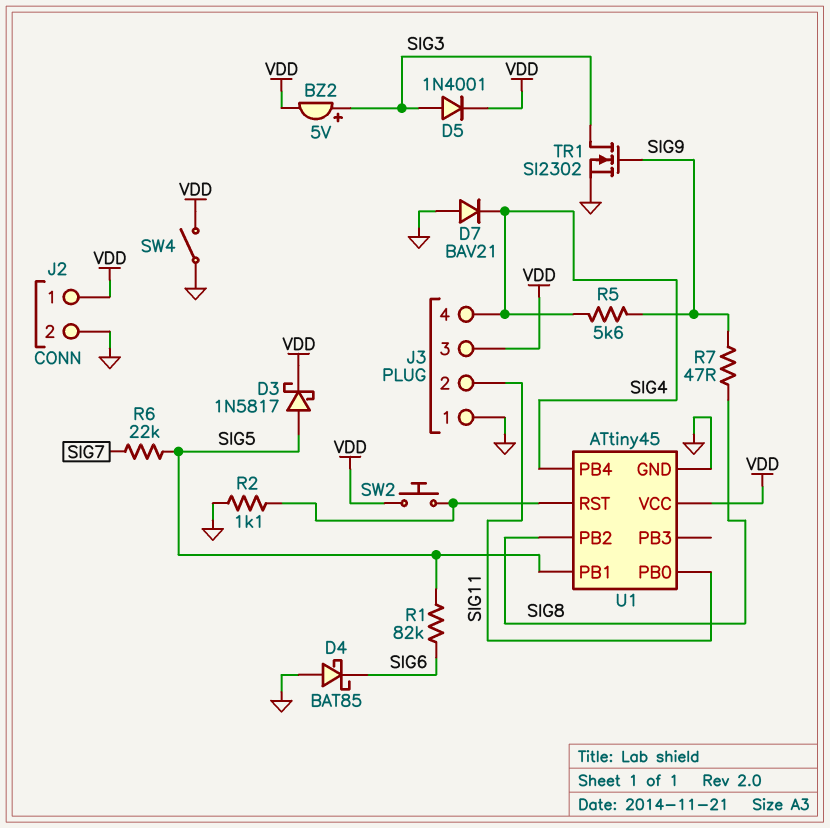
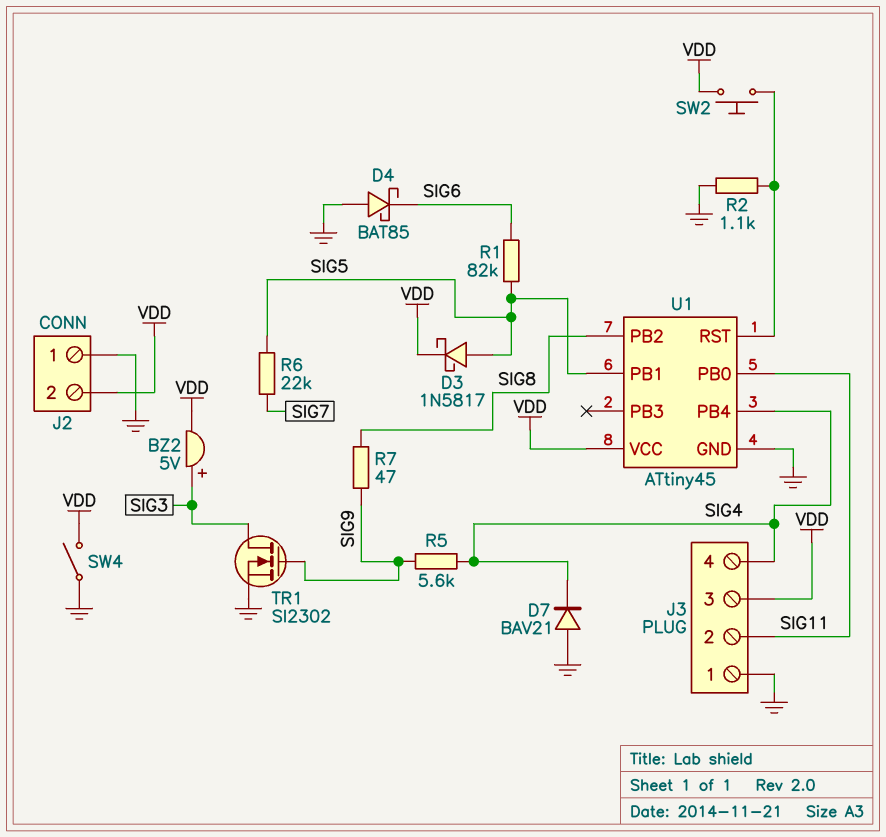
D5: diode 1N4001 (A SIG3, K VDD) -> none
J2 pin 1: VDD -> GND
J2 pin 2: GND -> VDD

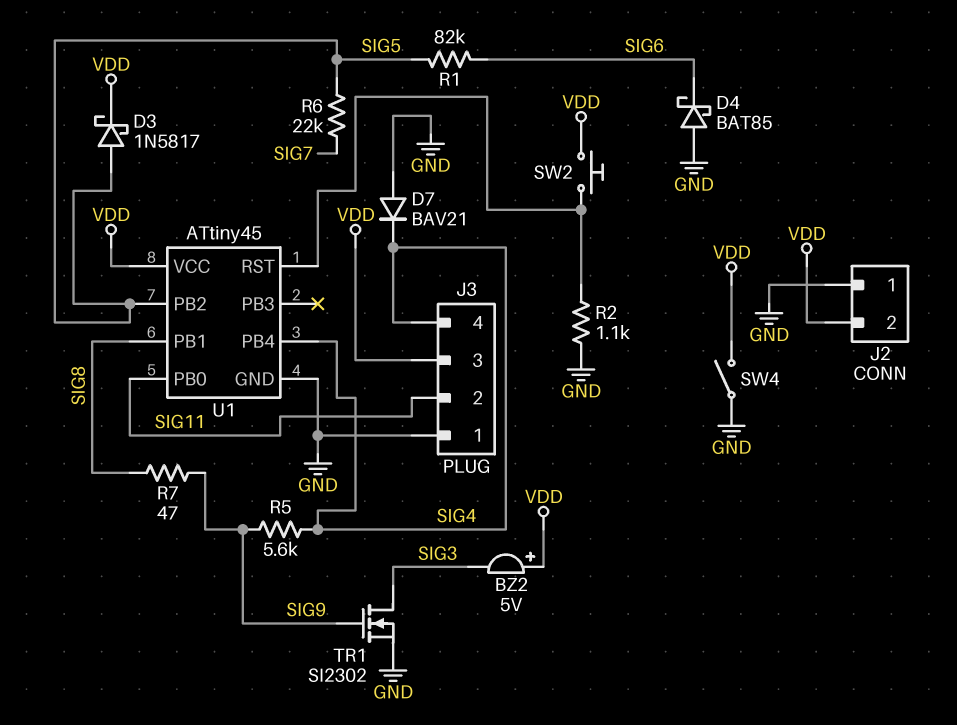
BZ2: buzzer 5V (plus SIG3, minus VDD) -> buzzer 5V (plus VDD, minus SIG3)
U1 pin PB1: SIG5 -> SIG8
U1 pin PB2: SIG8 -> SIG5

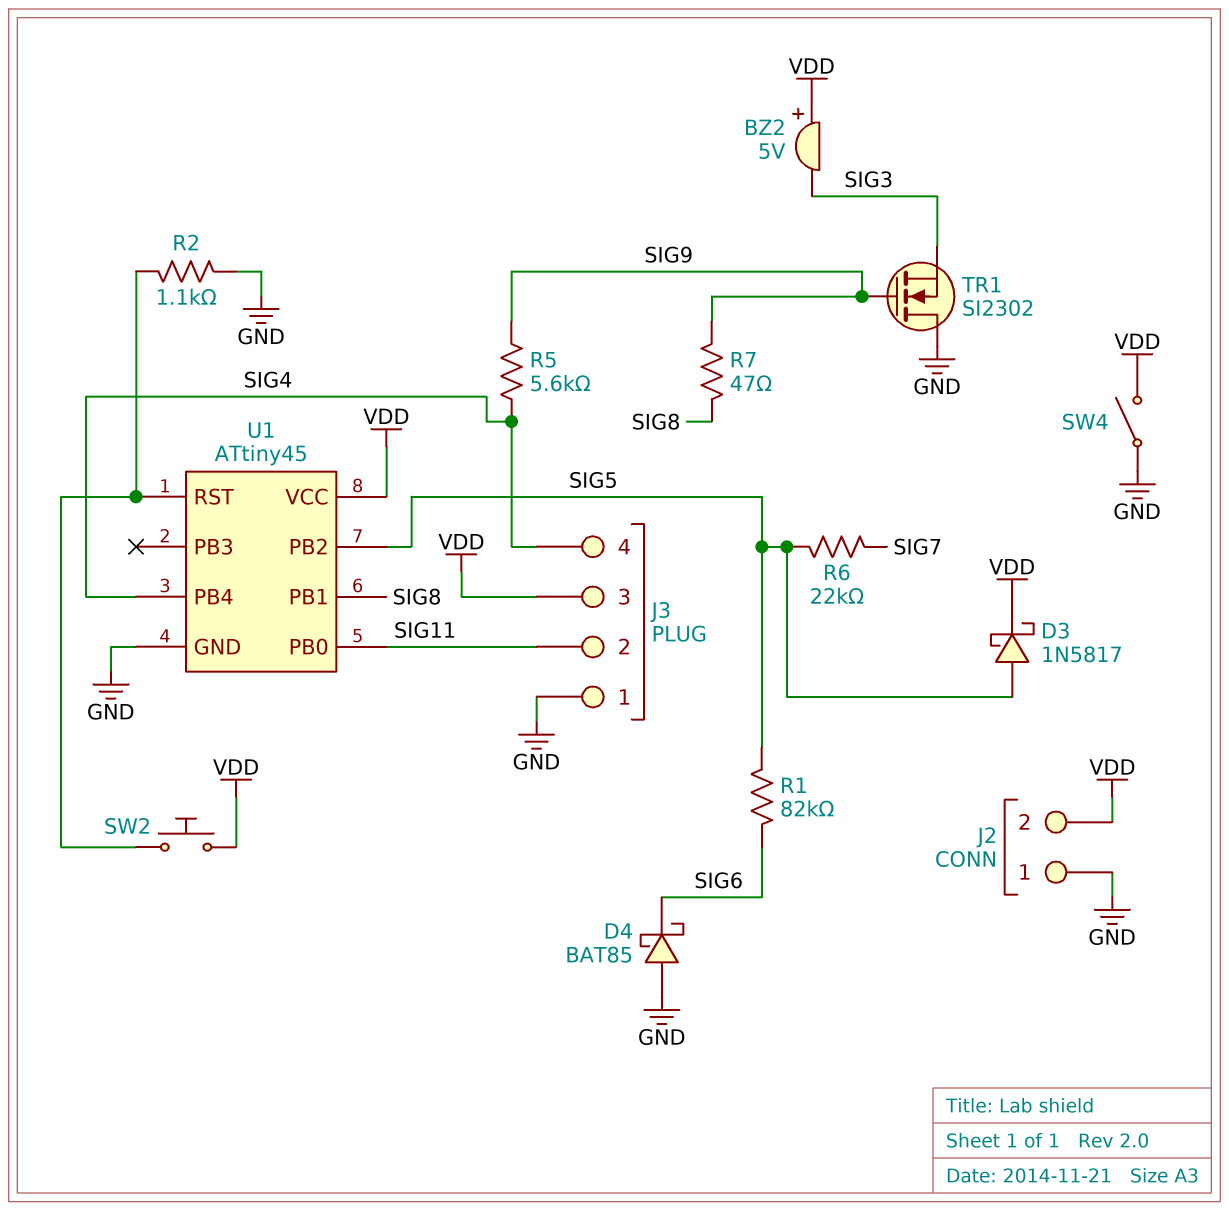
D7: diode BAV21 (A GND, K SIG4) -> none
TR1: NMOS SI2302 (G SIG9, D SIG3, S GND) -> NMOS SI2302 (G SIG9, D GND, S SIG3)

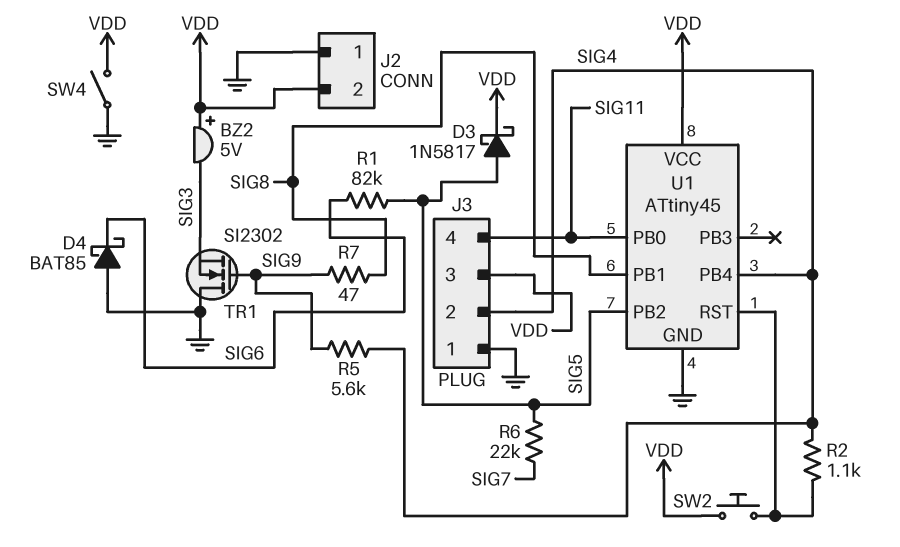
J3 pin 2: SIG11 -> SIG4
J3 pin 4: SIG4 -> SIG11
R2: 1.1k (GND, U1/RST) -> 1.1k (SIG4, U1/RST)

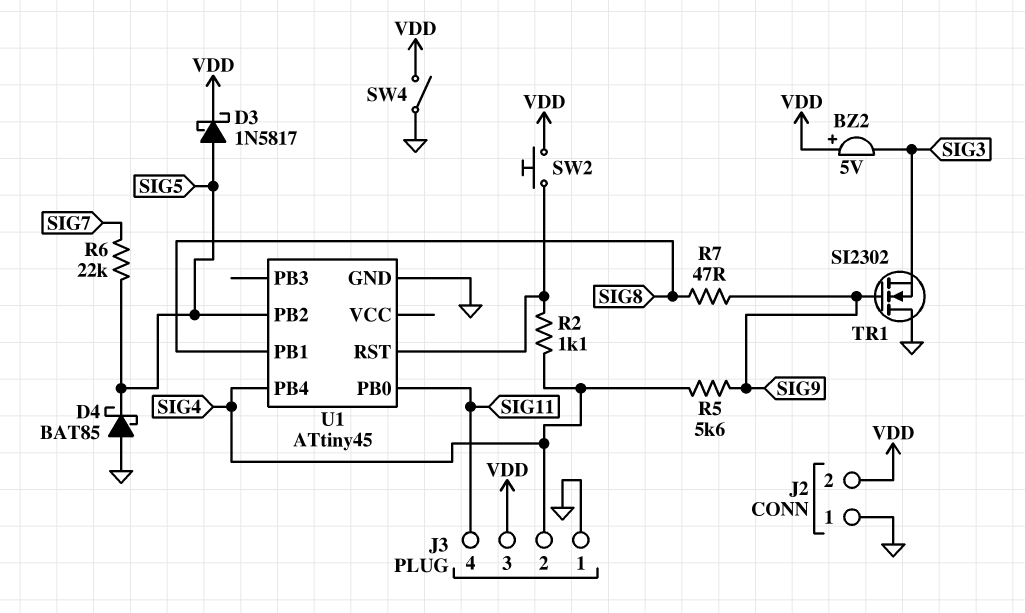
D4: schottky BAT85 (A GND, K SIG6) -> schottky BAT85 (A GND, K SIG5)
R1: 82k (SIG5, SIG6) -> none
U1 pin VCC: VDD -> none

